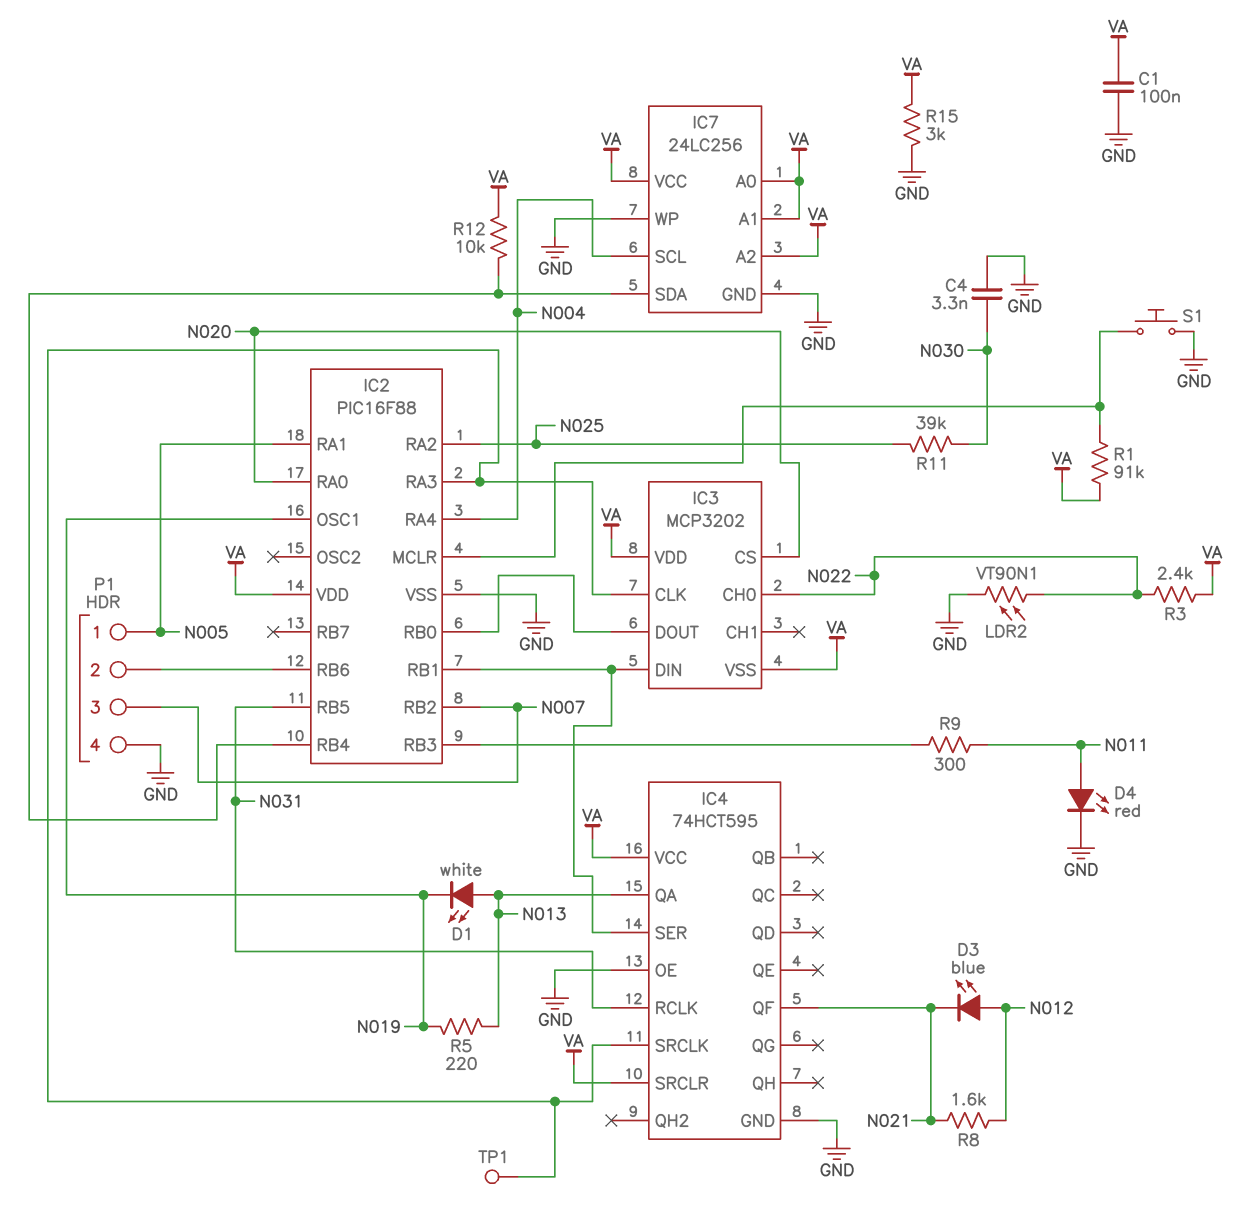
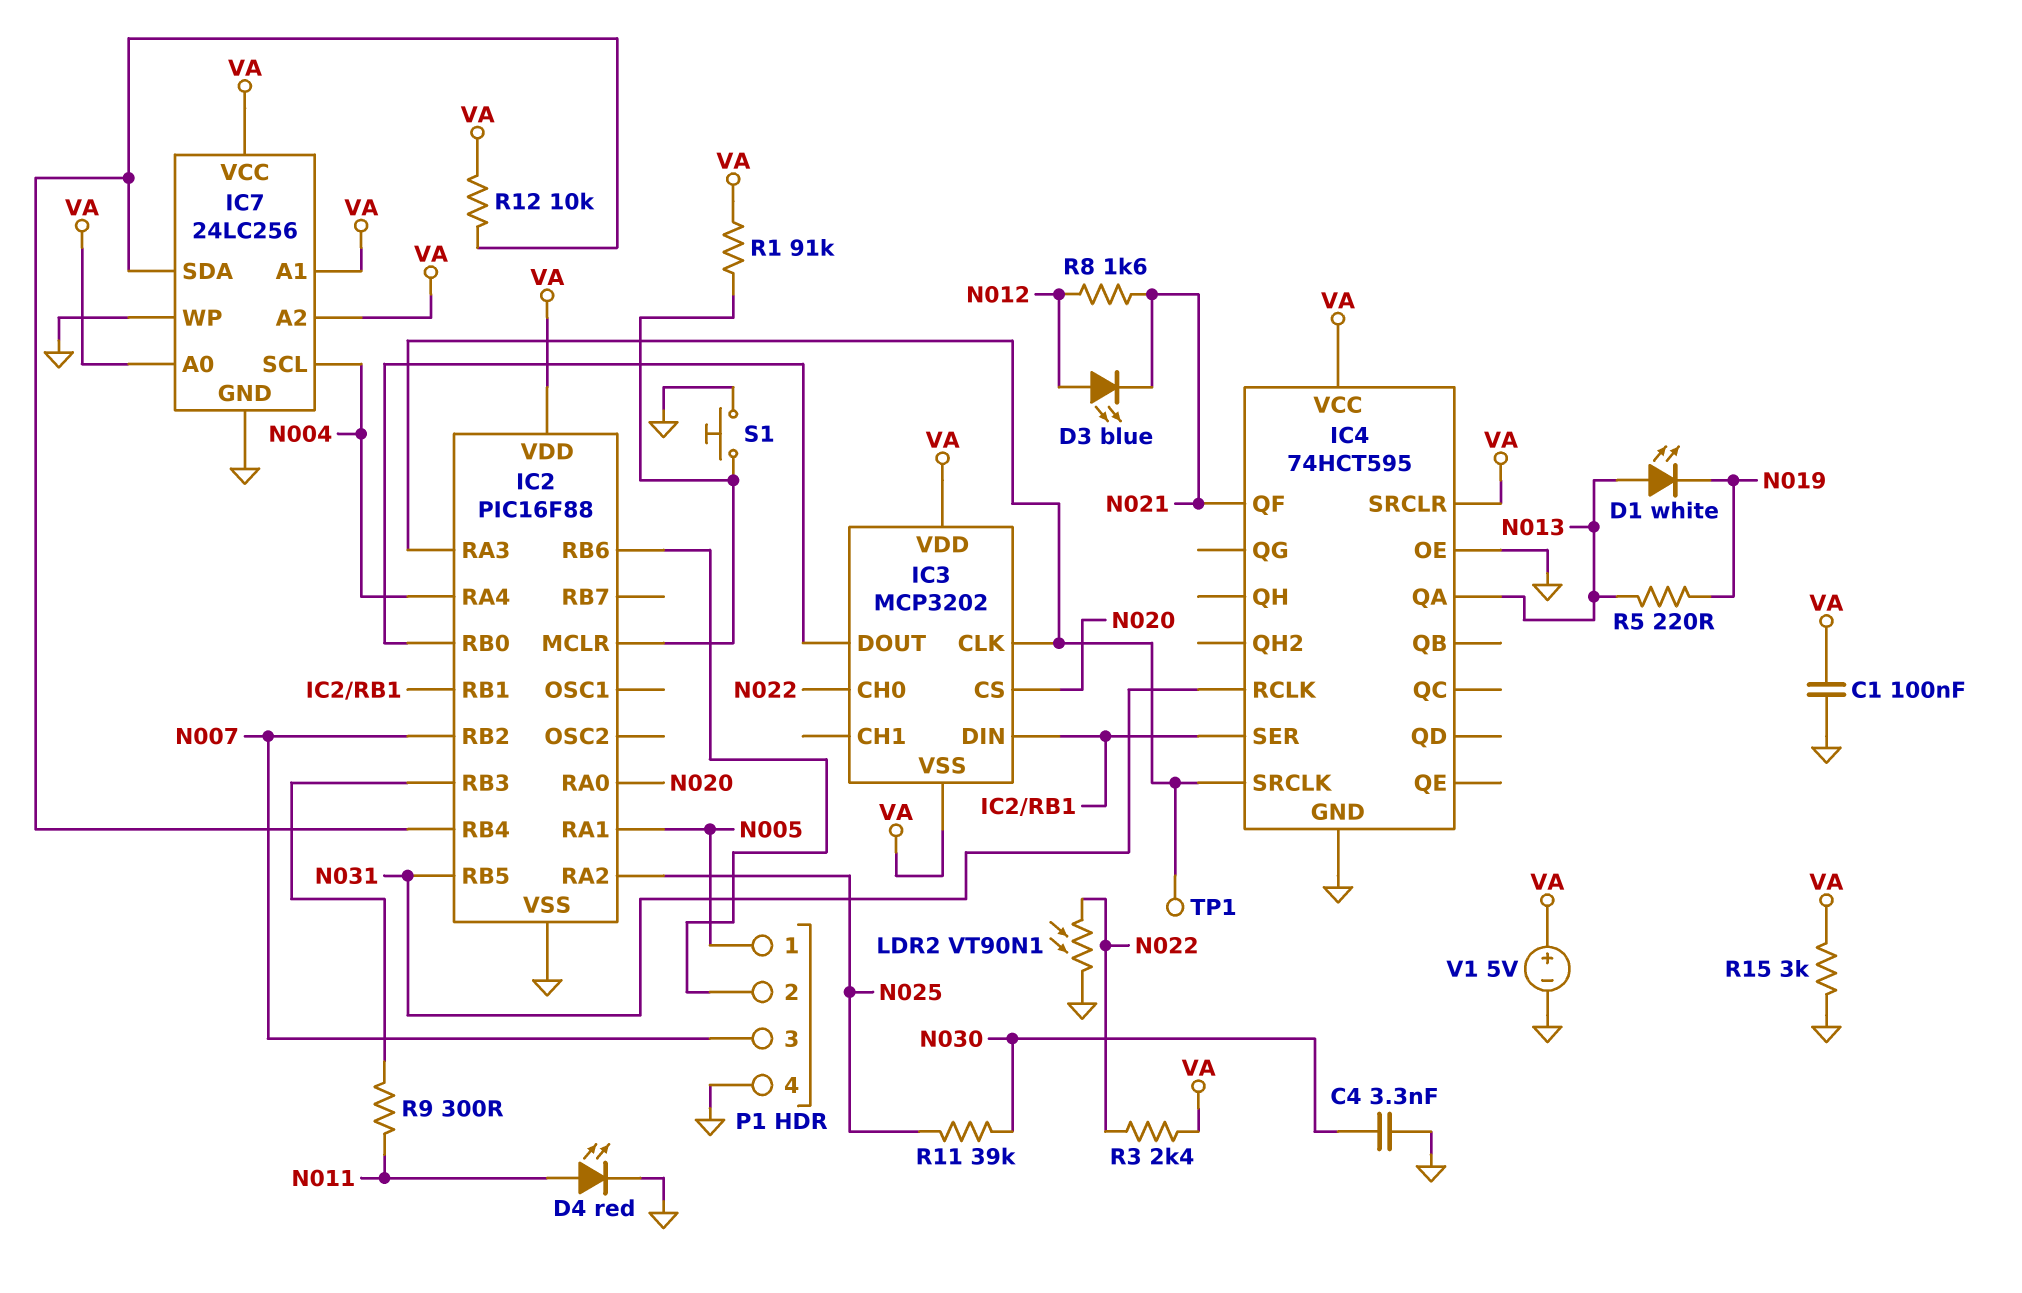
IC2 pin OSC1: N019 -> none
V1: none -> 5V (plus VA, minus GND)

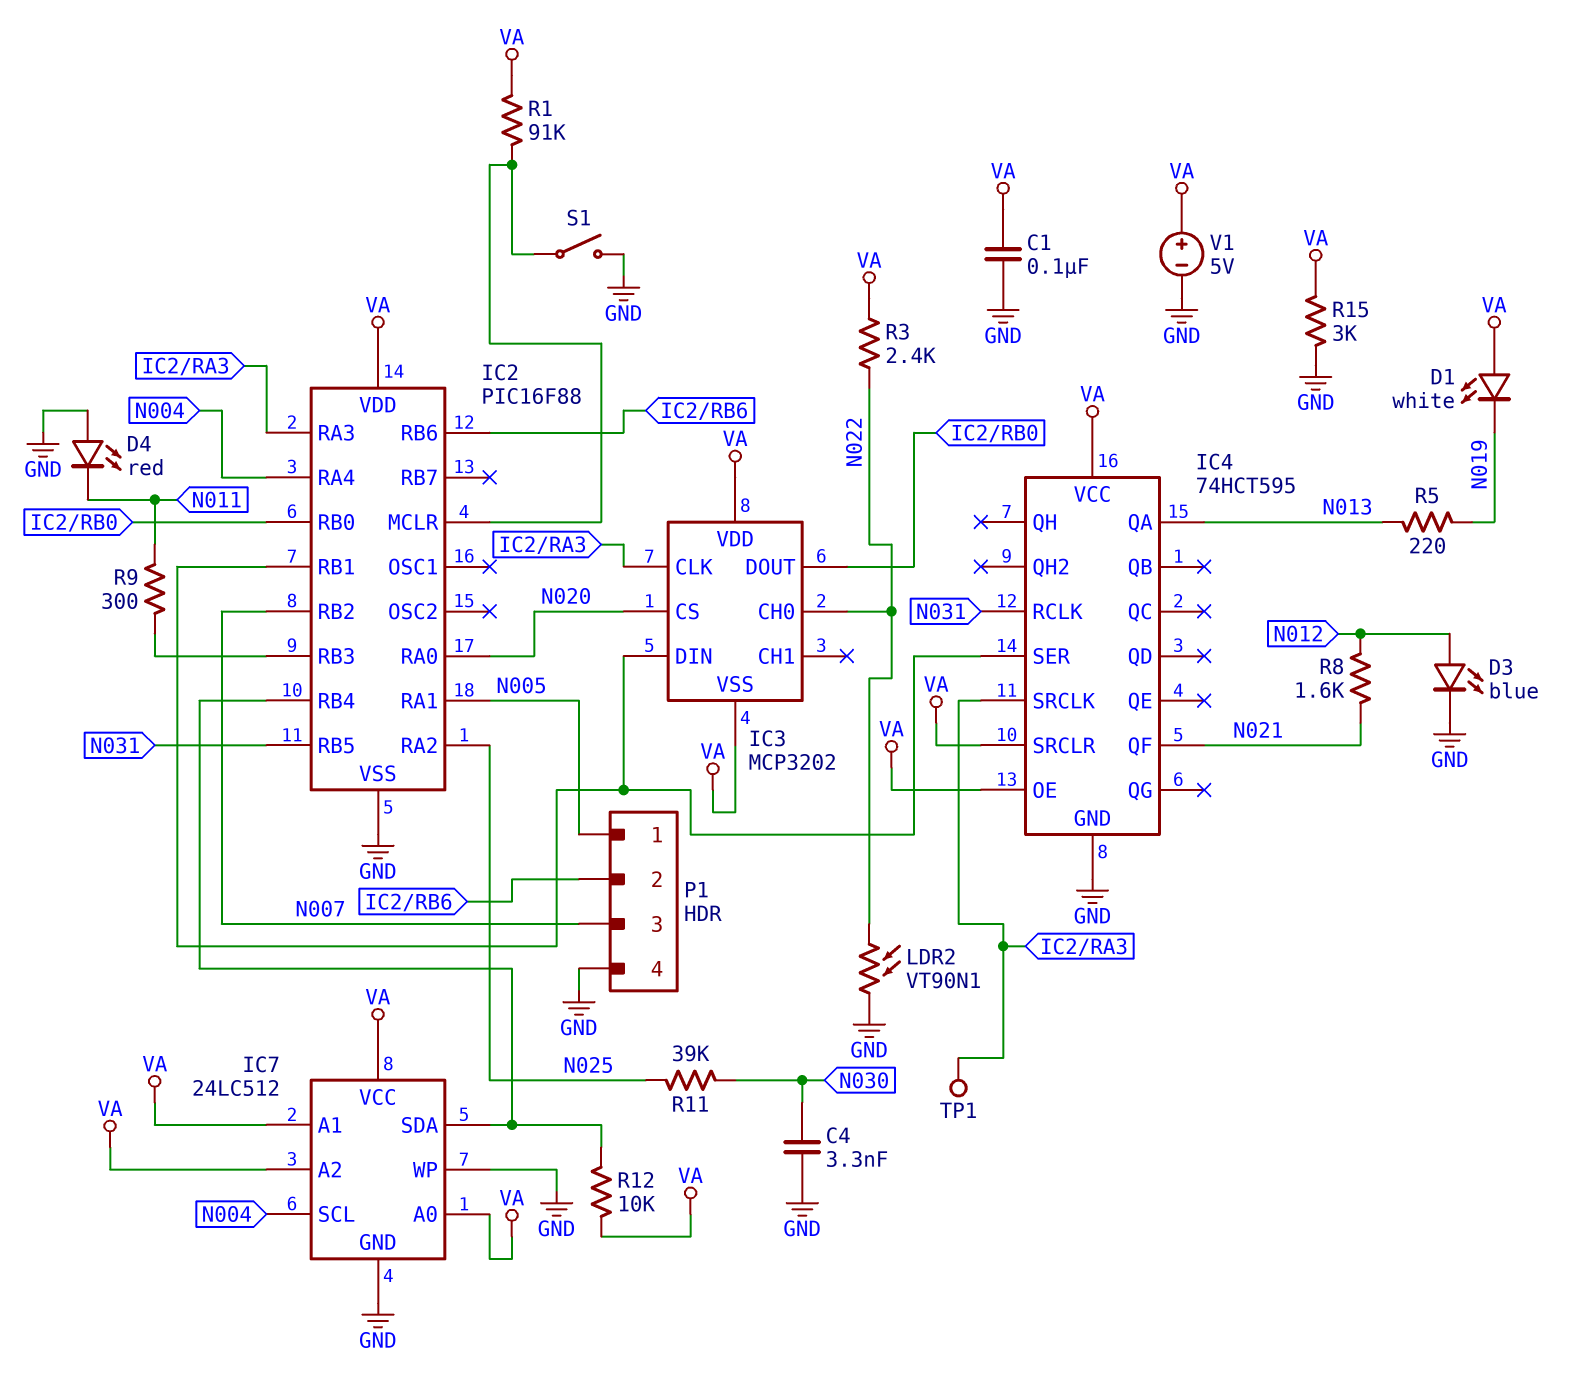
D1: LED white (A N013, K N019) -> LED white (A VA, K N019)
D3: LED blue (A N012, K N021) -> LED blue (A N012, K GND)
D4: LED red (A N011, K GND) -> LED red (A GND, K N011)
IC4 pin OE: GND -> VA
IC7: 24LC256 -> 24LC512
S1: button (GND, IC2/MCLR) -> switch (GND, IC2/MCLR)

